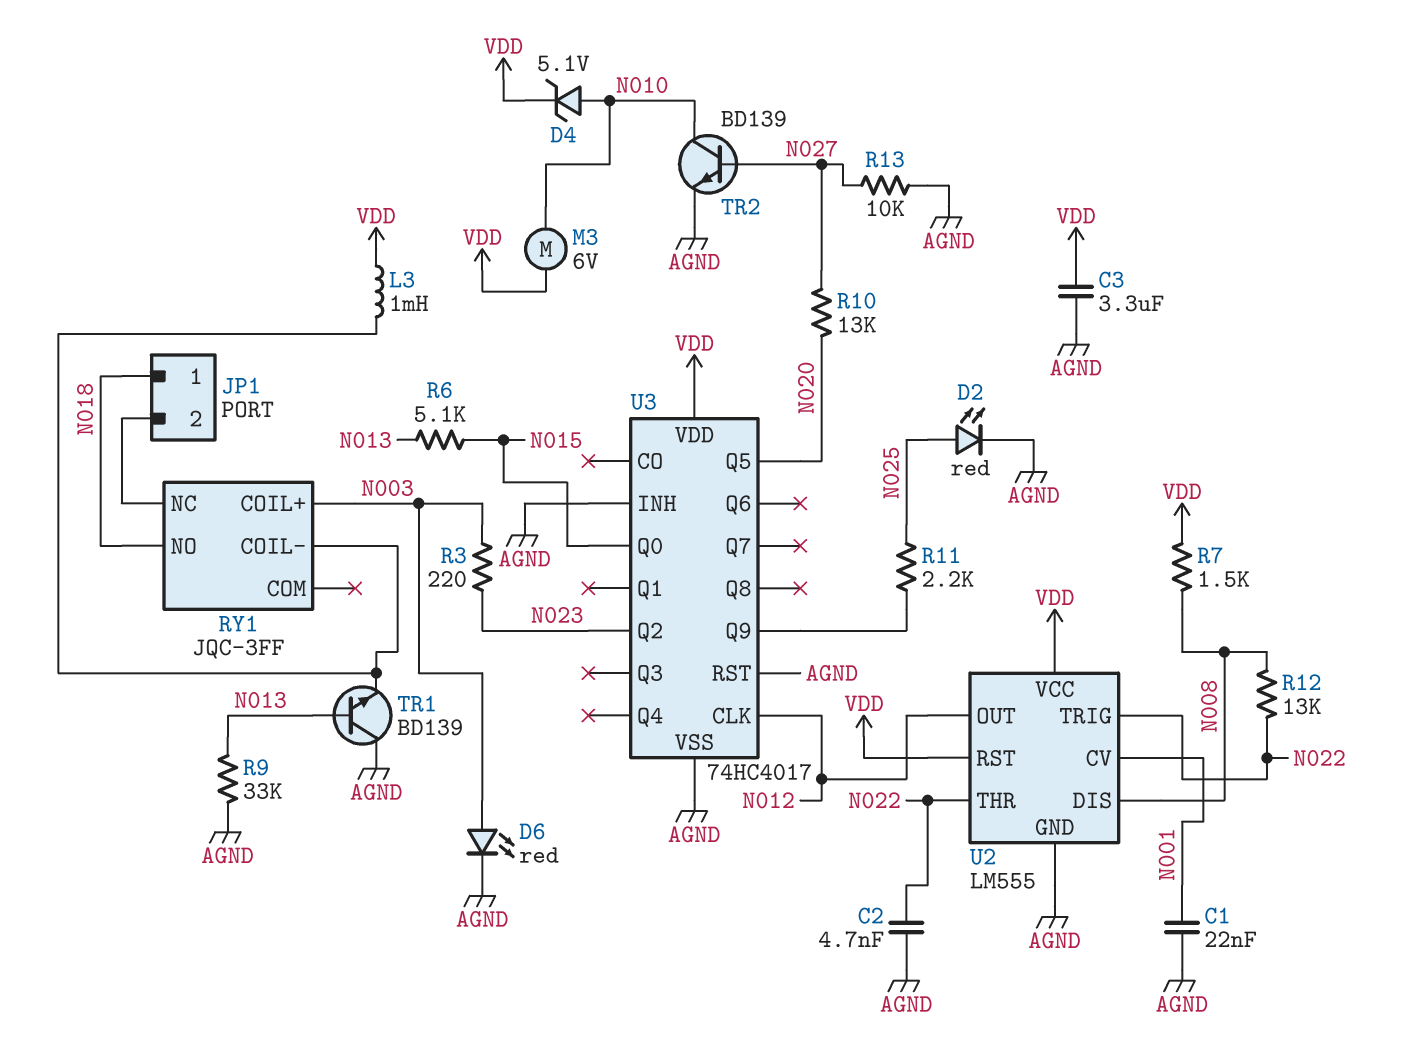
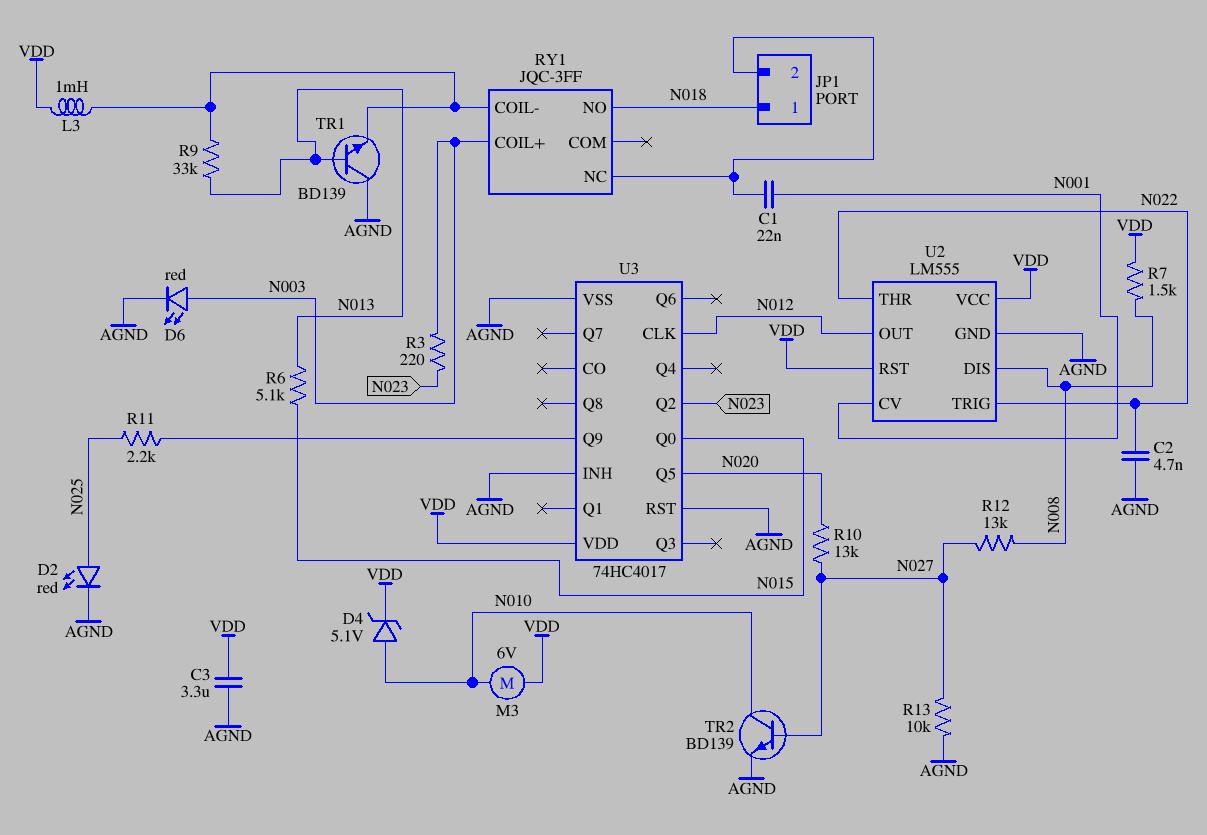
C1: 22nF (AGND, N001) -> 22nF (JP1/2, N001)
R9: 33k (AGND, N013) -> 33k (N013, RY1/COIL-)
R12: 13k (N008, N022) -> 13k (N008, N027)

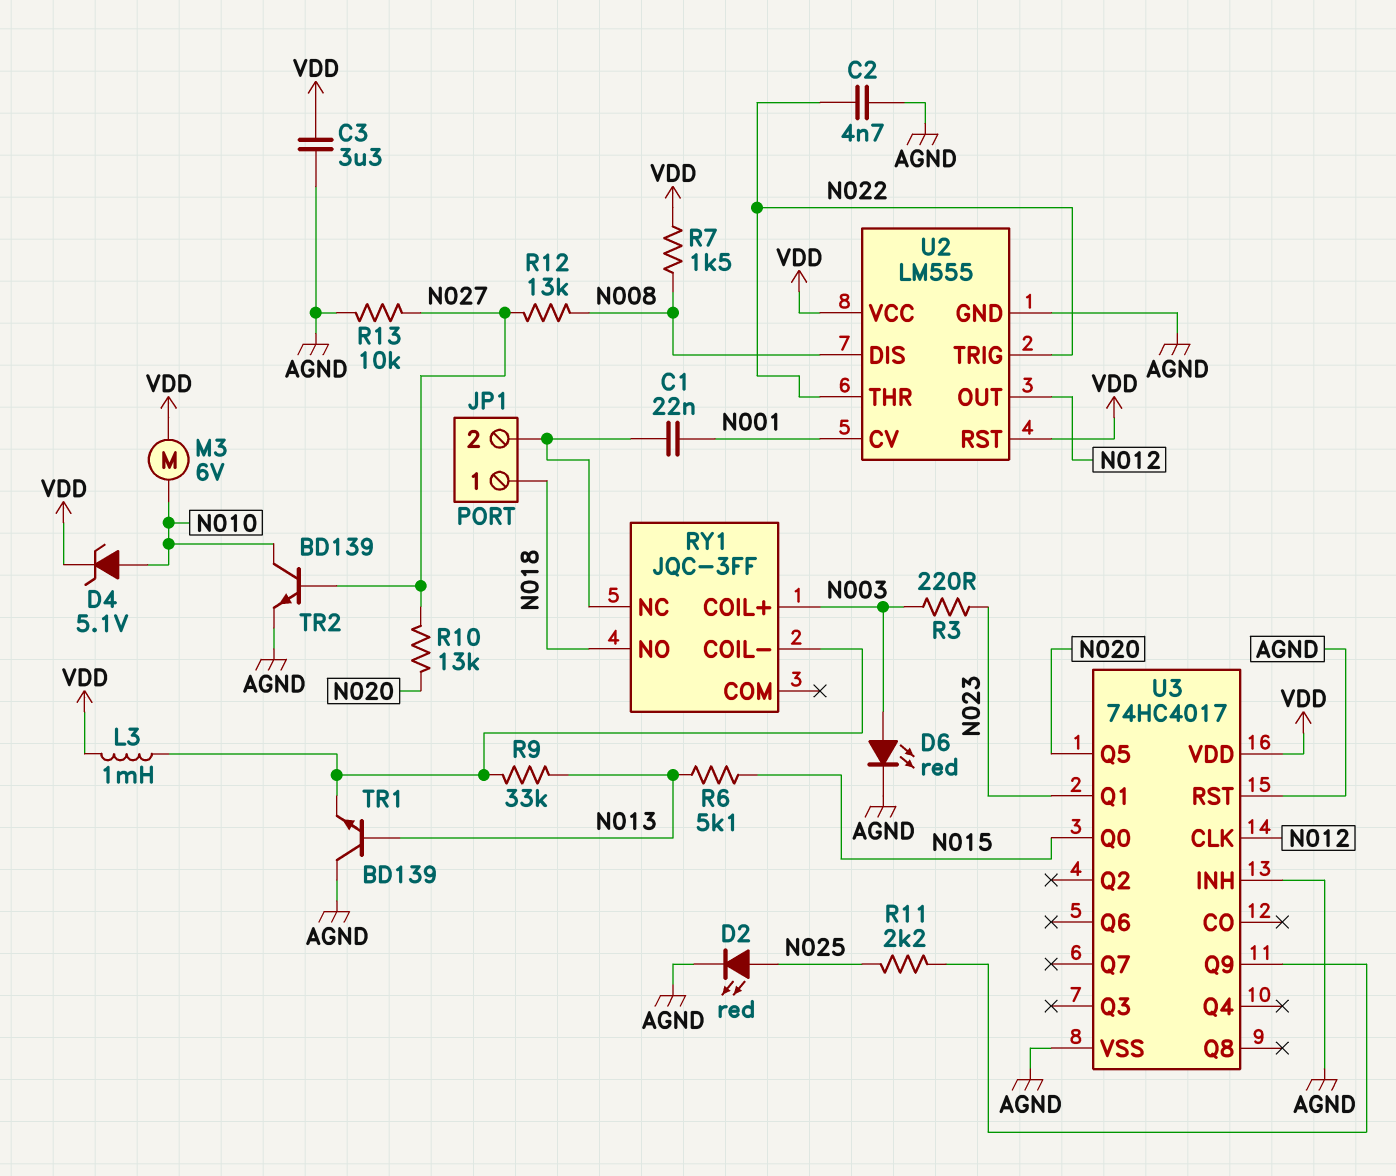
U3 pin Q1: none -> N023
U3 pin Q2: N023 -> none

